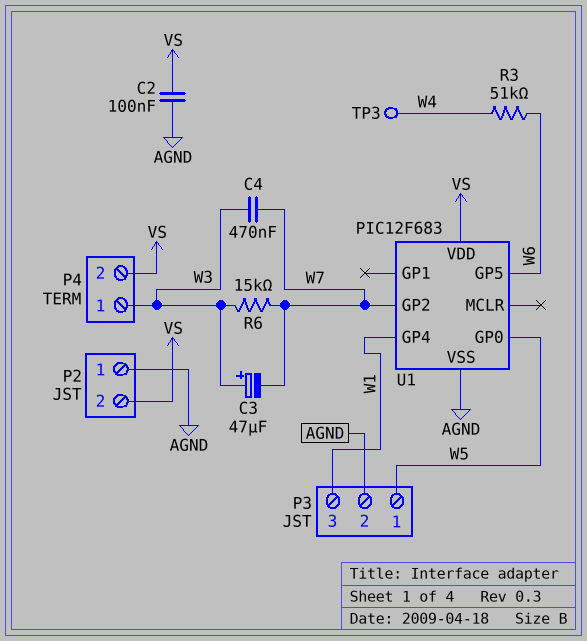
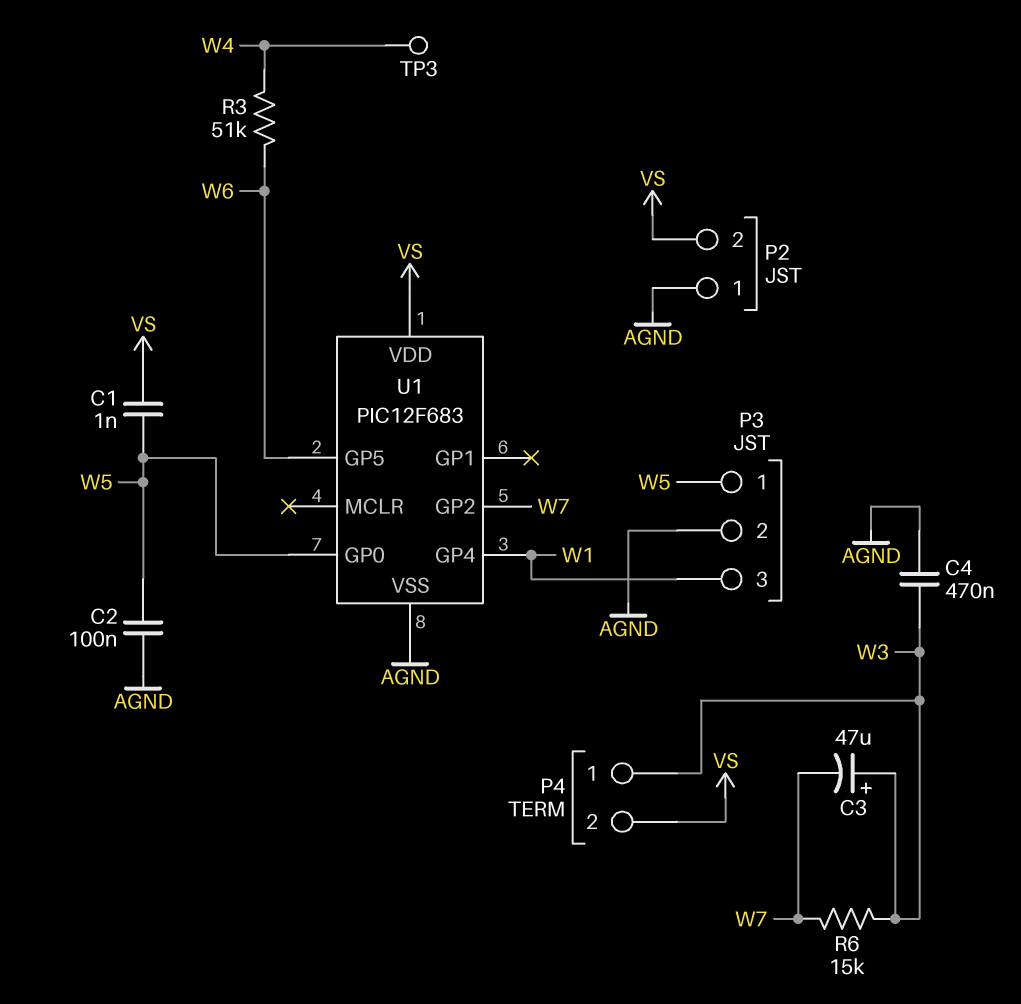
C1: none -> 1nF (VS, W5)
C2: 100nF (AGND, VS) -> 100nF (AGND, W5)
C4: 470nF (W3, W7) -> 470nF (AGND, W3)

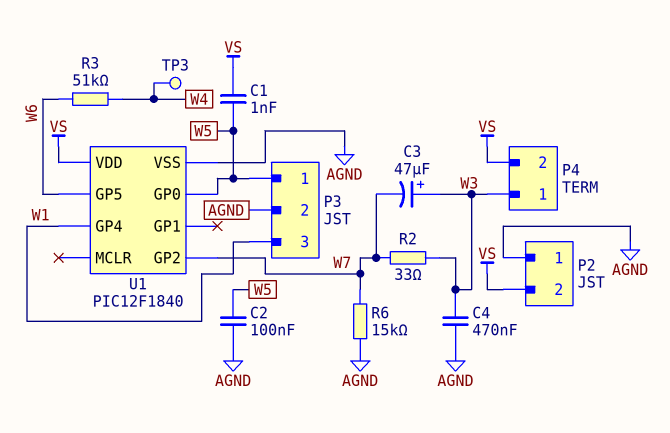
R2: none -> 33 (W3, W7)
R6: 15k (W3, W7) -> 15k (AGND, W7)
U1: PIC12F683 -> PIC12F1840

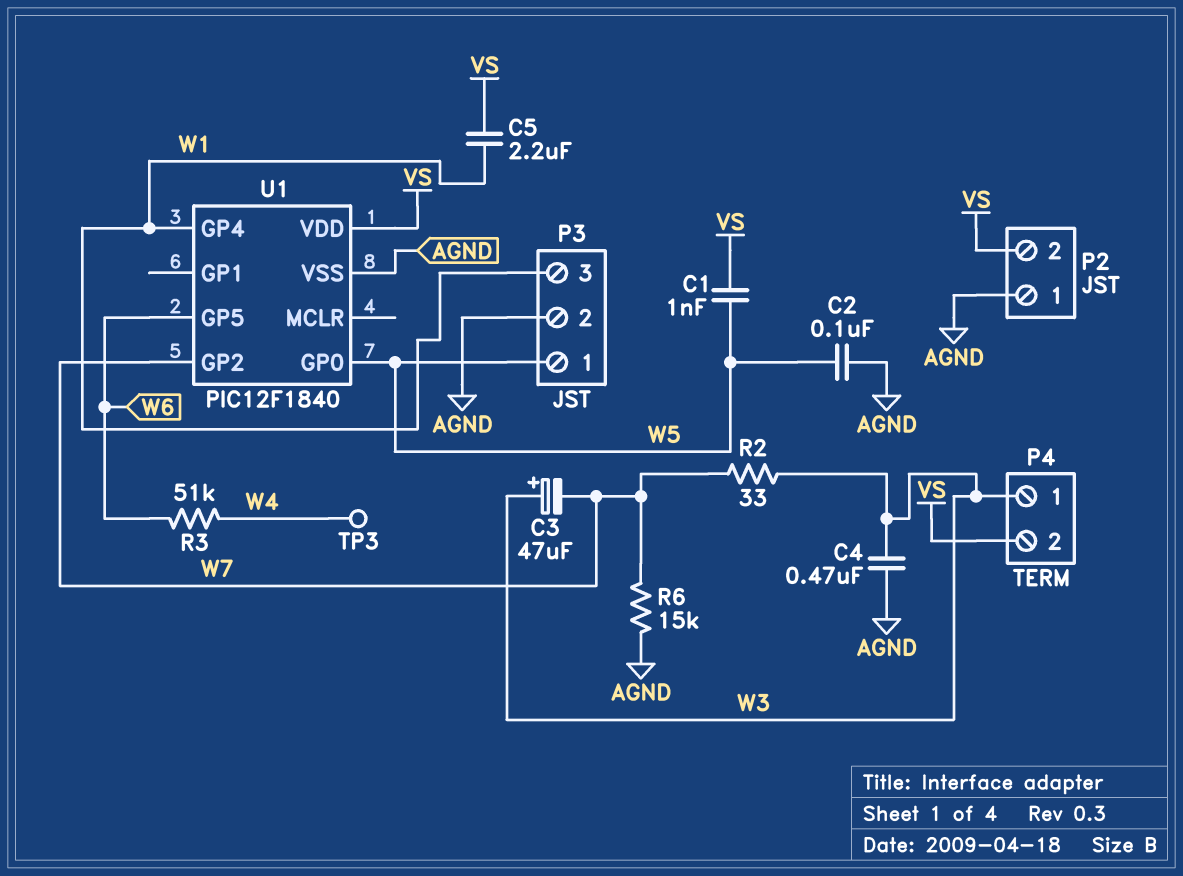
C5: none -> 2.2uF (VS, W1)

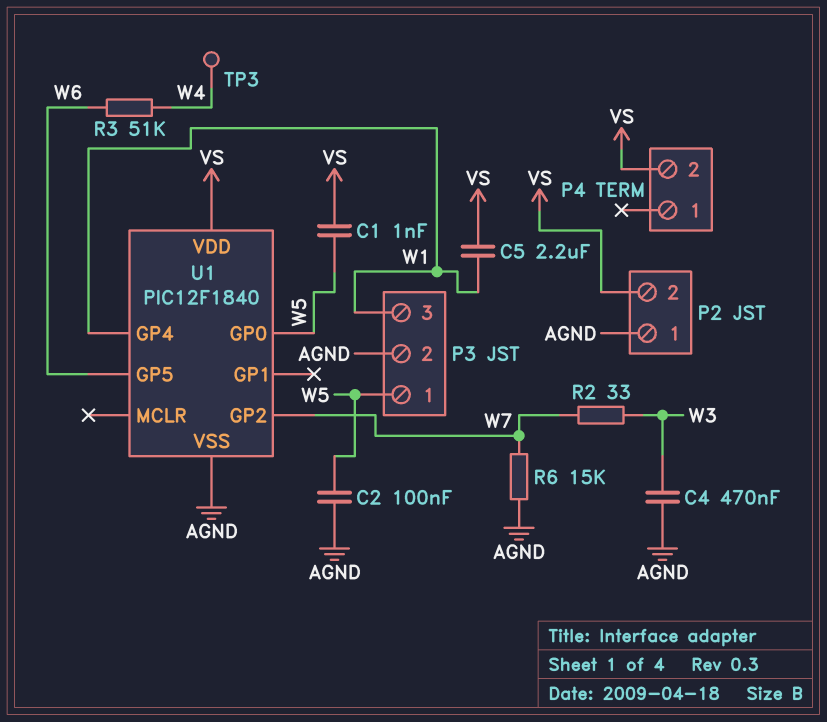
C3: 47uF (plus W3, minus W7) -> none
P4 pin 1: W3 -> none

